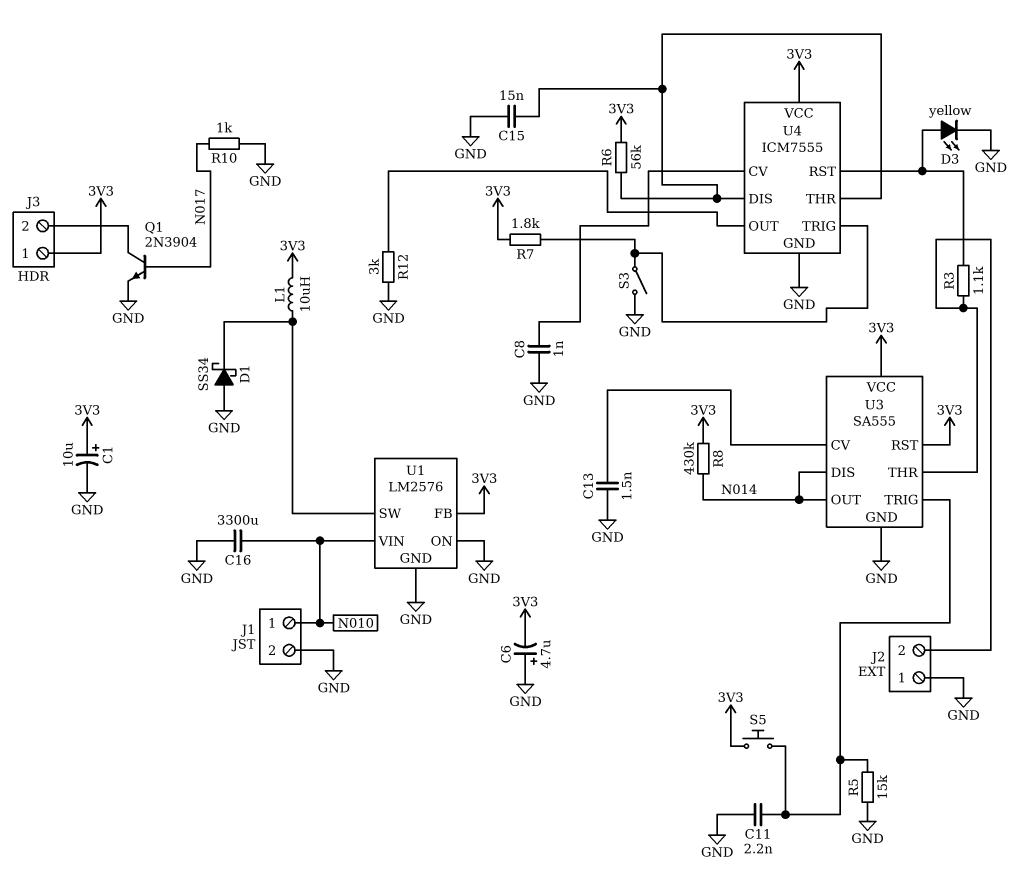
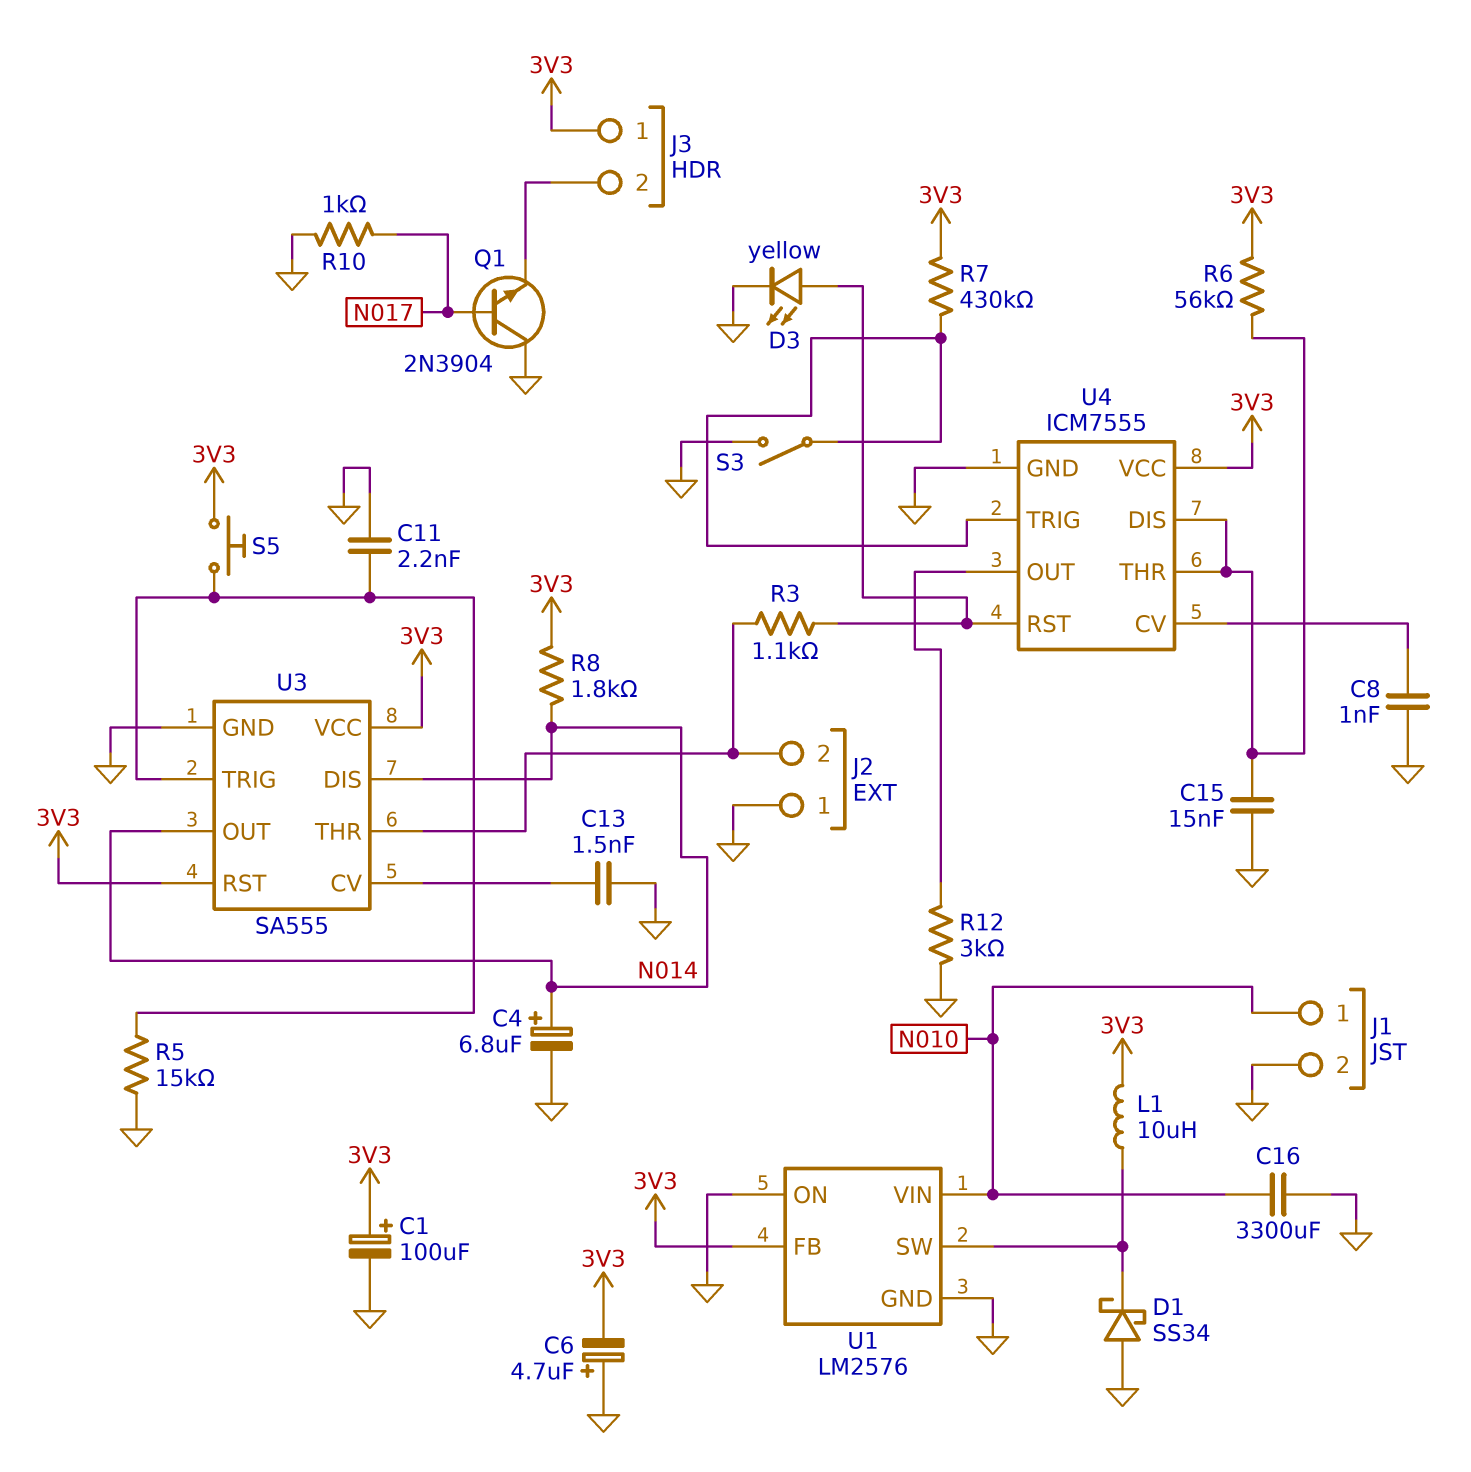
C1: 10uF (plus 3V3, minus GND) -> 100uF (plus 3V3, minus GND)
C4: none -> 6.8uF (plus N014, minus GND)
Q1: NPN 2N3904 (B N017, C J3/2, E GND) -> NPN 2N3904 (B N017, C GND, E J3/2)
R7: 1.8k (3V3, U4/TRIG) -> 430k (3V3, U4/TRIG)
R8: 430k (3V3, N014) -> 1.8k (3V3, N014)

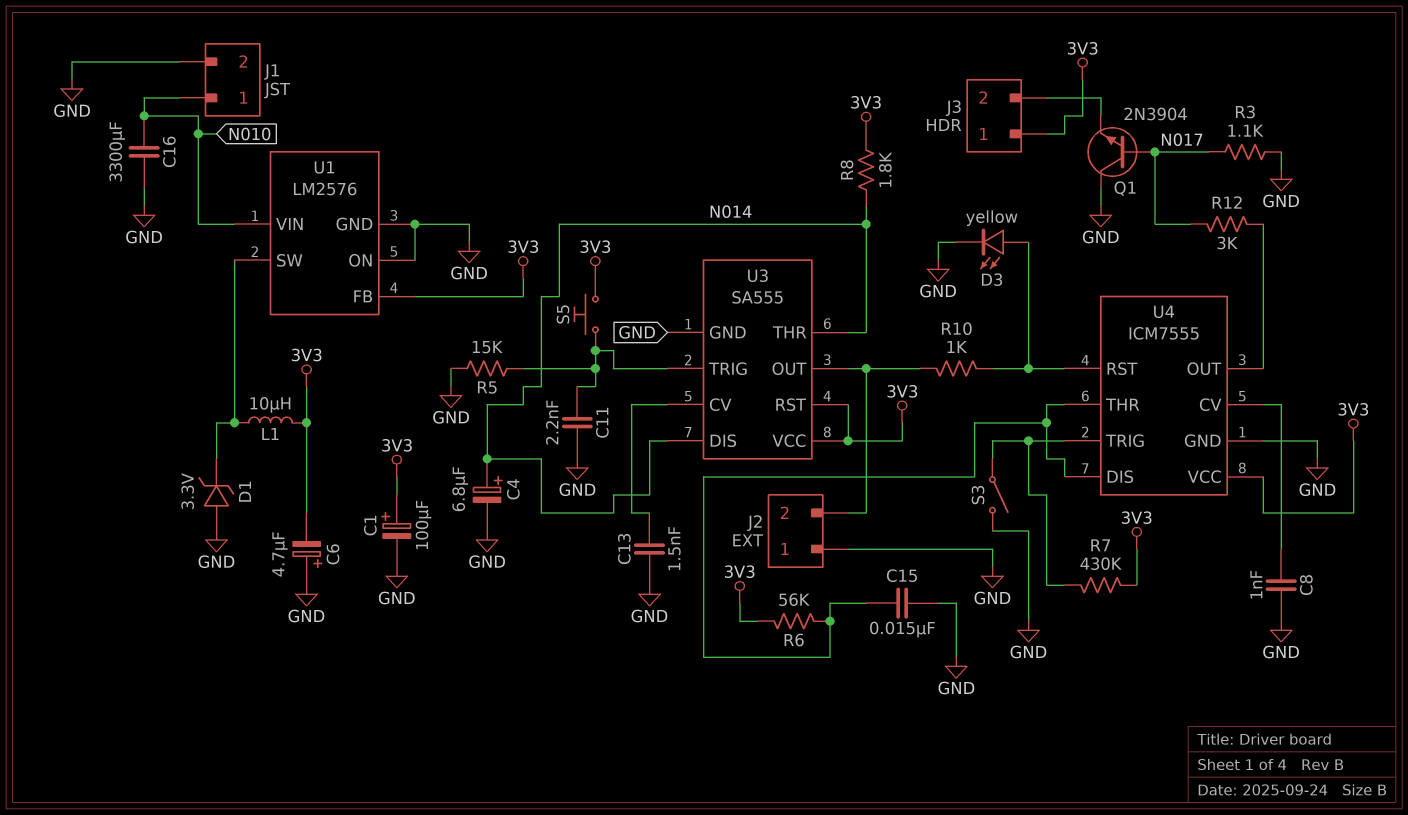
D1: schottky SS34 (A GND, K U1/SW) -> zener 3.3V (A GND, K U1/SW)
R3: 1.1k (J2/2, U4/RST) -> 1.1k (GND, N017)
R10: 1k (GND, N017) -> 1k (J2/2, U4/RST)
R12: 3k (GND, U4/OUT) -> 3k (N017, U4/OUT)
U3 pin OUT: N014 -> J2/2
U3 pin THR: J2/2 -> N014

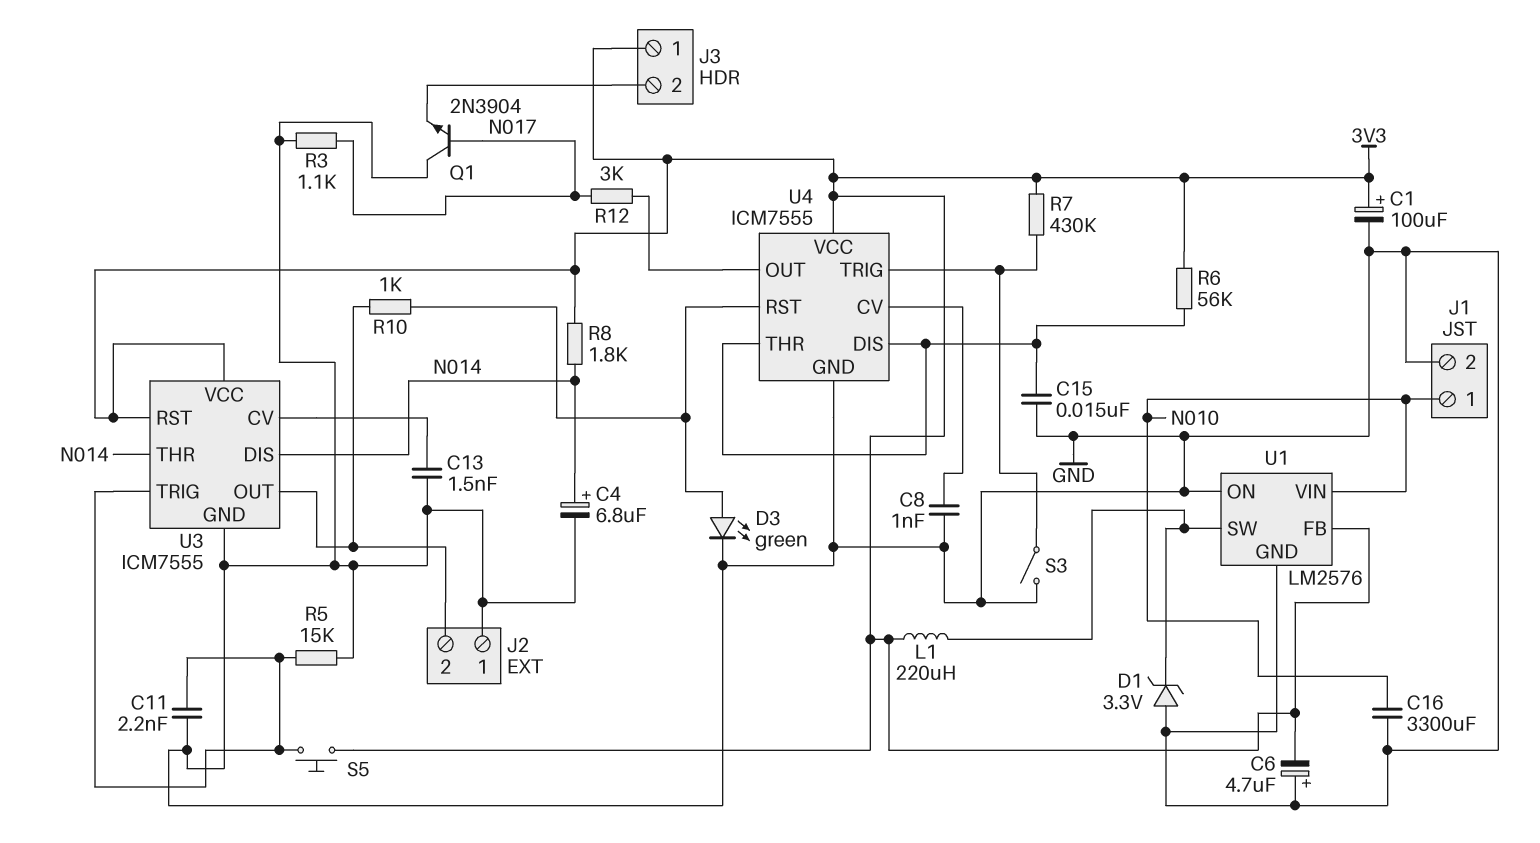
D3: LED yellow (A U4/RST, K GND) -> LED green (A U4/RST, K GND)
L1: 10uH (3V3, U1/SW) -> 220uH (3V3, U1/SW)
U3: SA555 -> ICM7555

